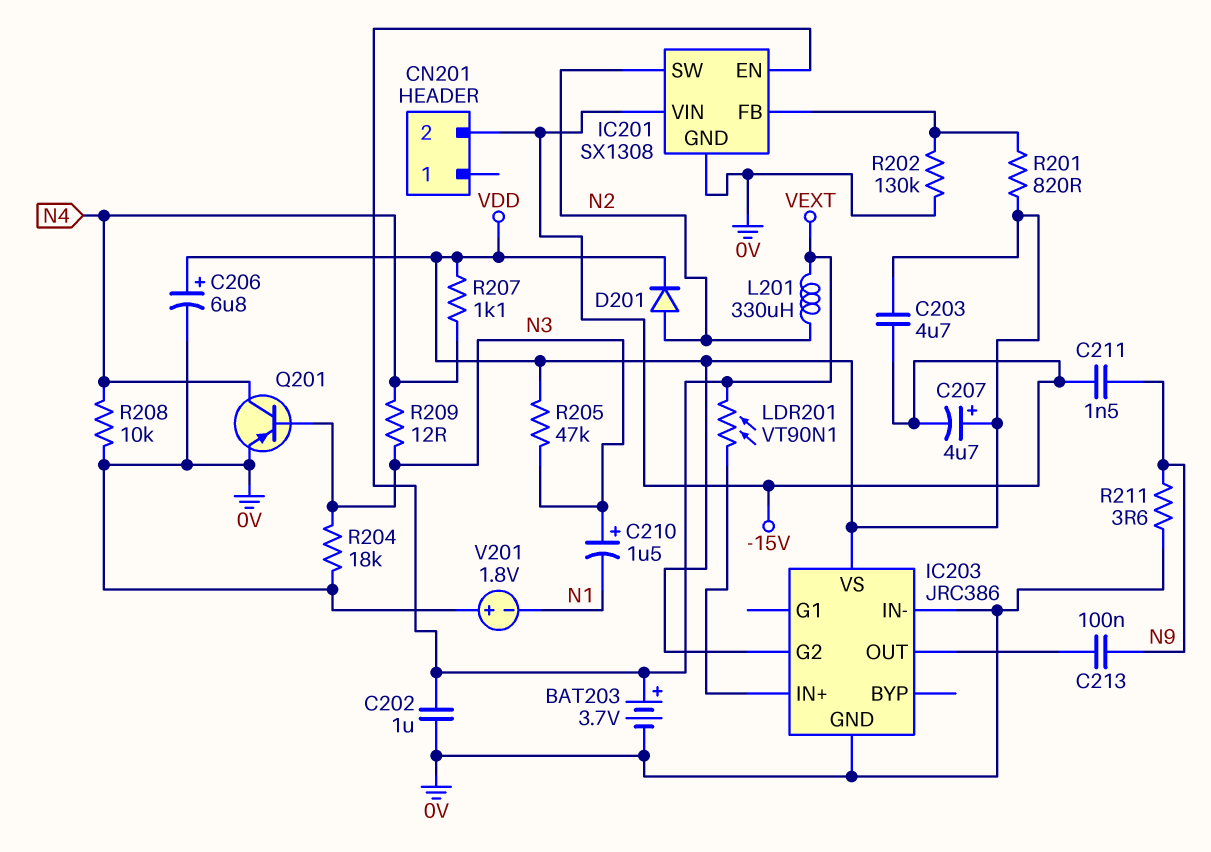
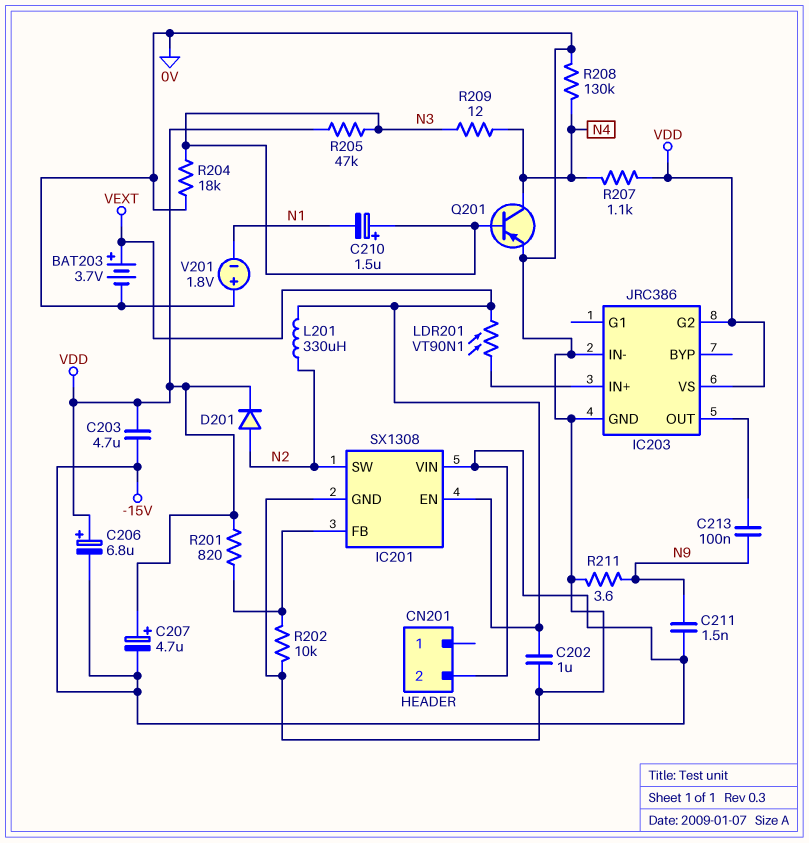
C206: 6.8uF (plus VDD, minus 0V) -> 6.8uF (plus VDD, minus -15V)
R202: 130k (0V, IC201/FB) -> 10k (0V, IC201/FB)
R208: 10k (0V, N4) -> 130k (0V, N4)

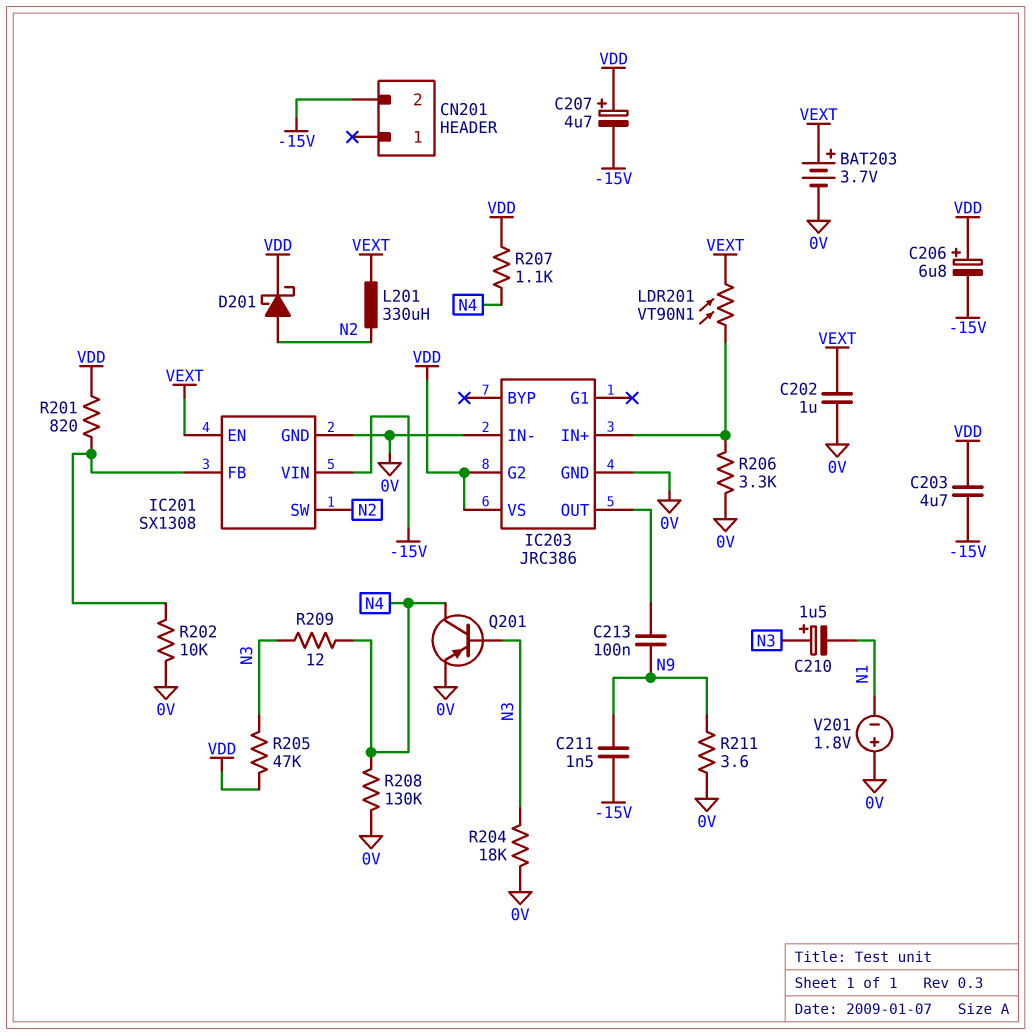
D201: diode (A N2, K VDD) -> schottky (A N2, K VDD)
R206: none -> 3.3k (0V, IC203/IN+)

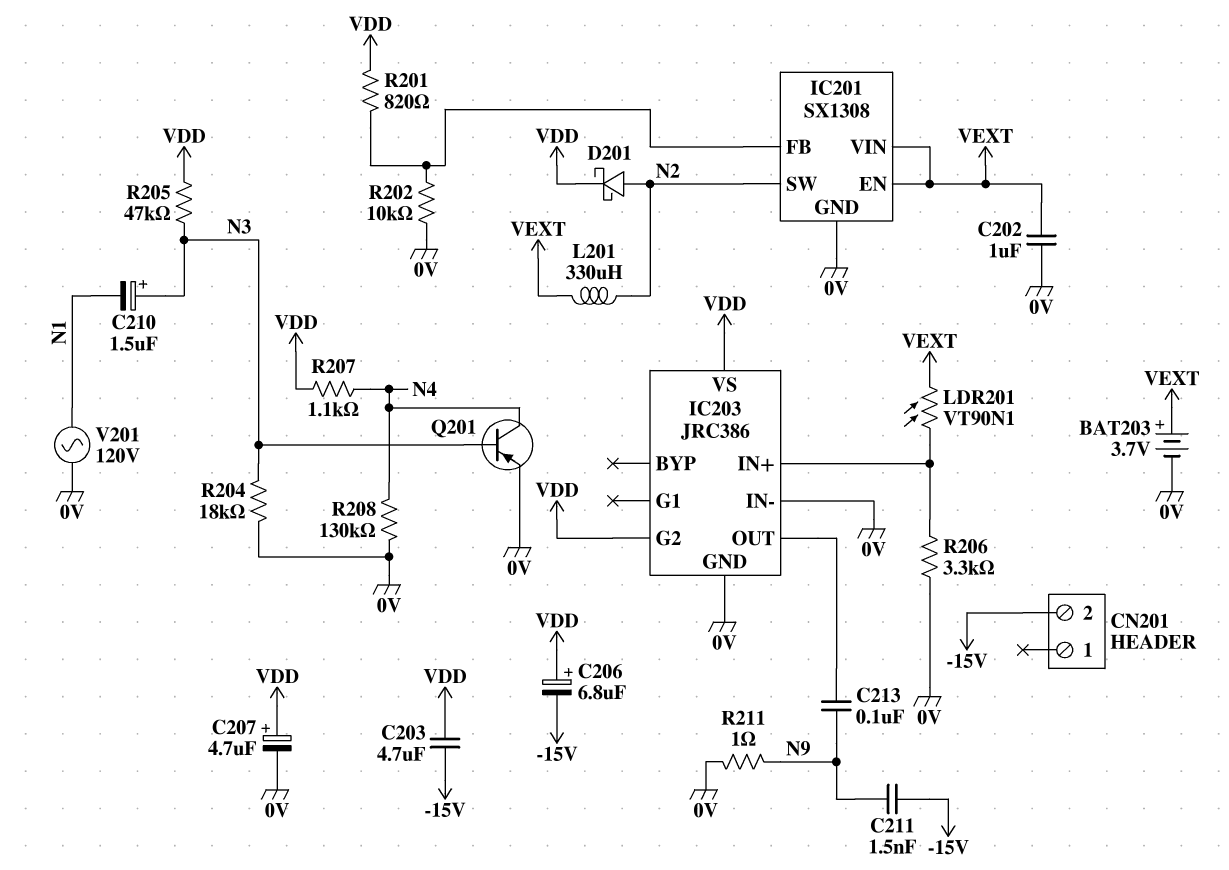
C207: 4.7uF (plus VDD, minus -15V) -> 4.7uF (plus VDD, minus 0V)
IC201 pin VIN: -15V -> VEXT
R209: 12 (N3, N4) -> none
R211: 3.6 (0V, N9) -> 1 (0V, N9)
V201: 1.8V (plus 0V, minus N1) -> AC 120V (0V, N1)

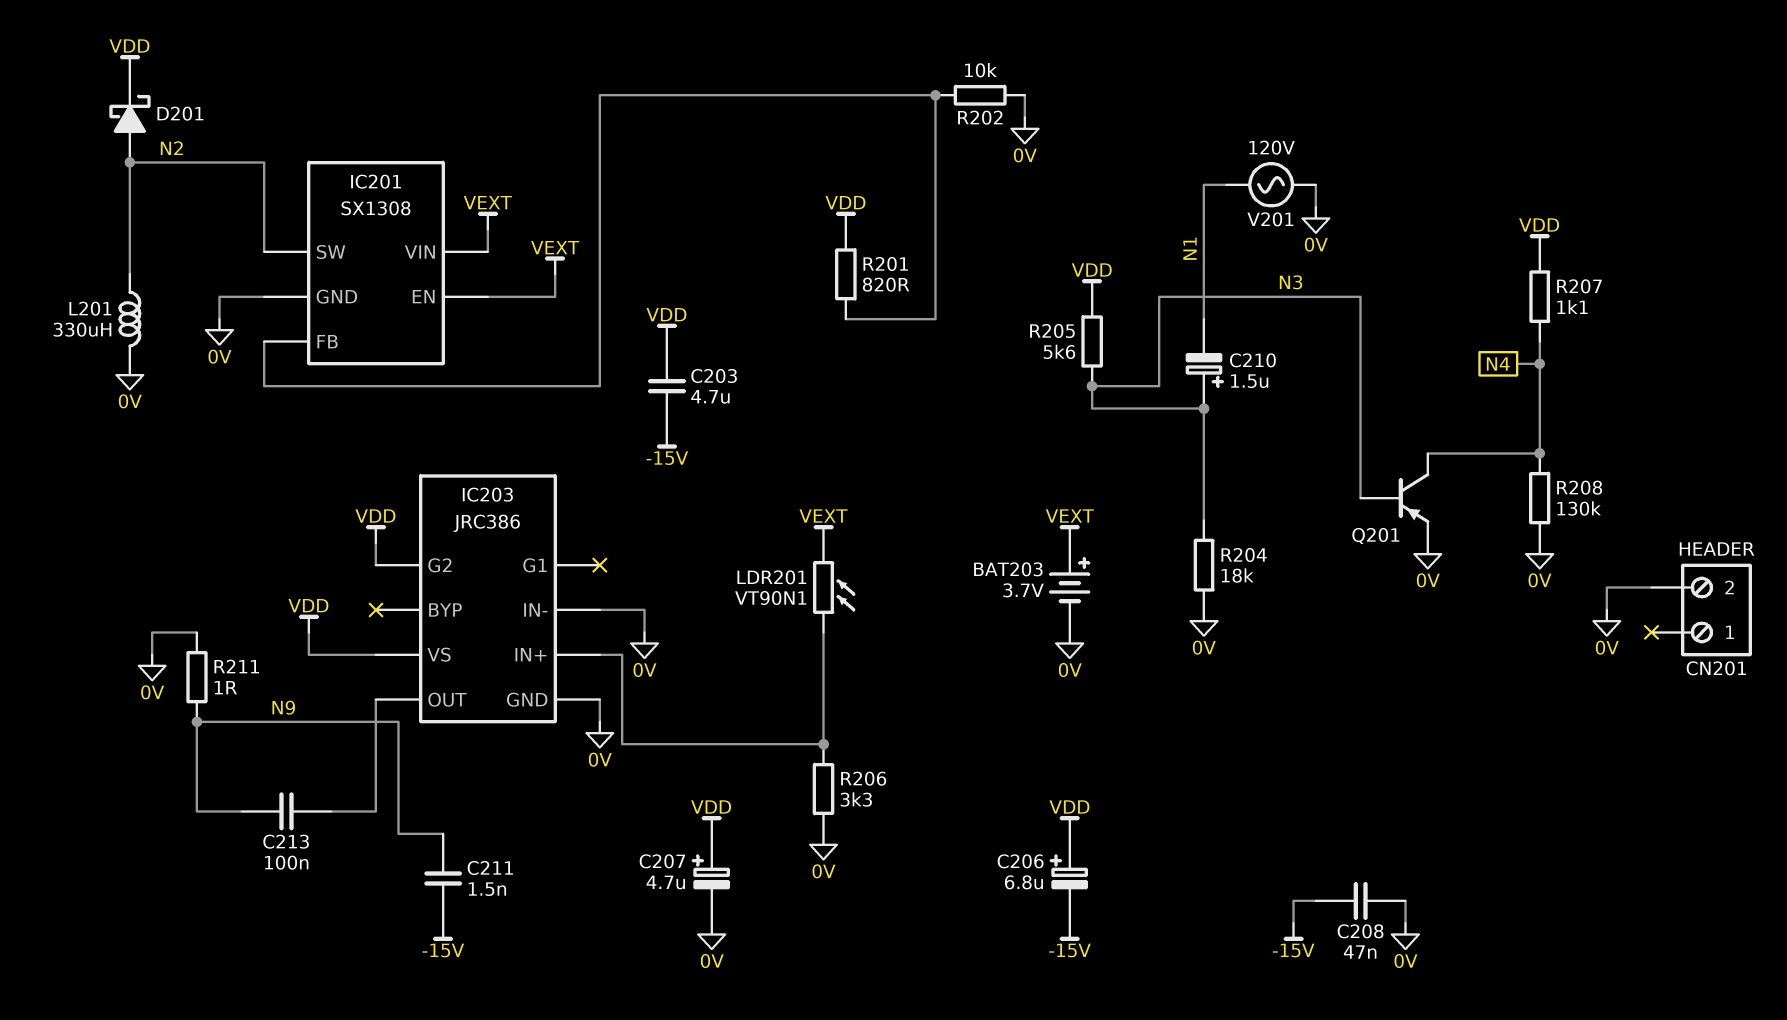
C202: 1uF (0V, VEXT) -> none
C208: none -> 47nF (-15V, 0V)
CN201 pin 2: -15V -> 0V
L201: 330uH (N2, VEXT) -> 330uH (0V, N2)
R205: 47k (N3, VDD) -> 5.6k (N3, VDD)

